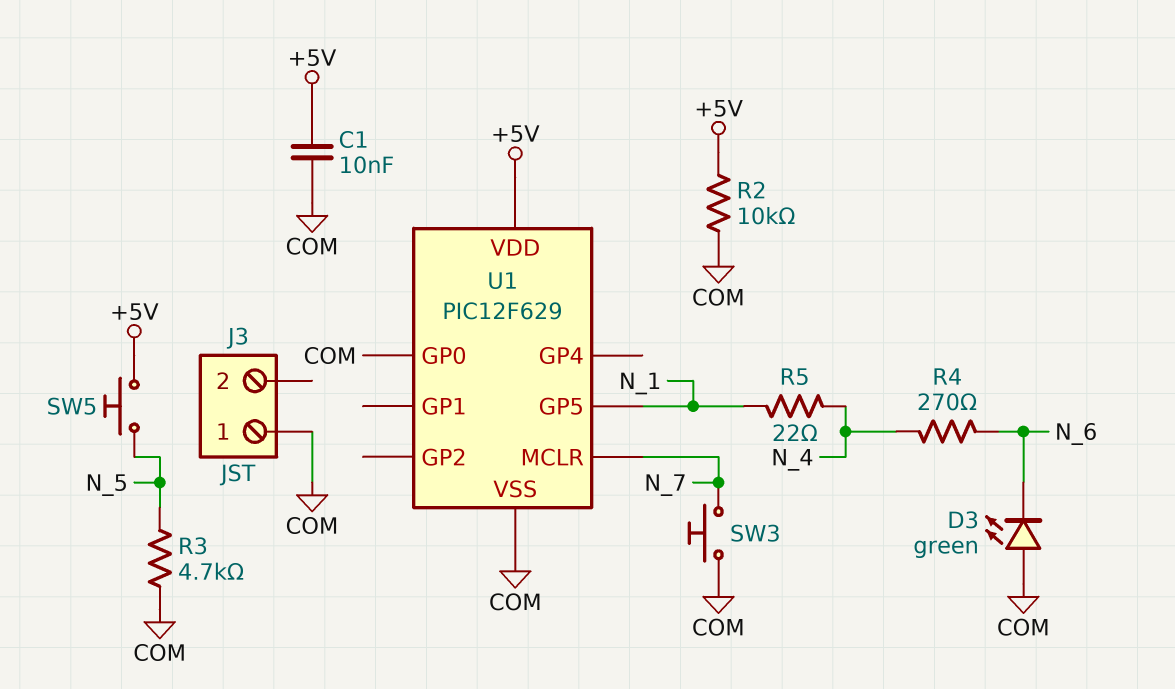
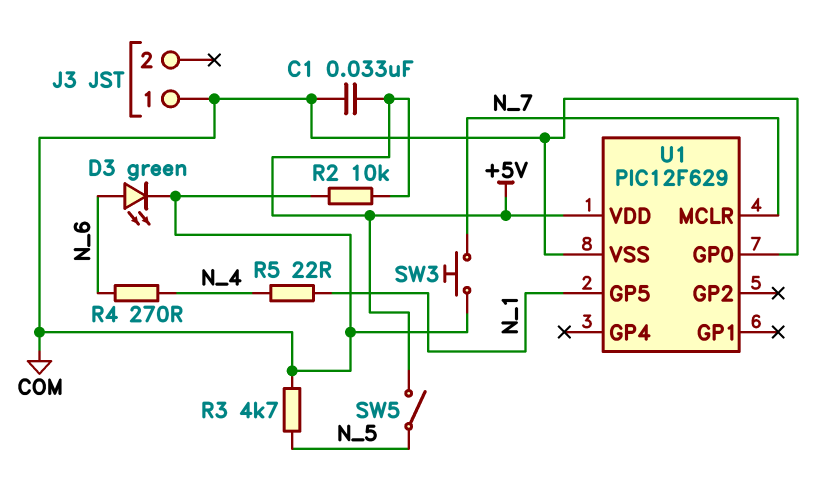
C1: 10nF (+5V, COM) -> 33nF (+5V, COM)
D3: LED green (A COM, K N_6) -> LED green (A N_6, K COM)
SW5: button (+5V, N_5) -> switch (+5V, N_5)

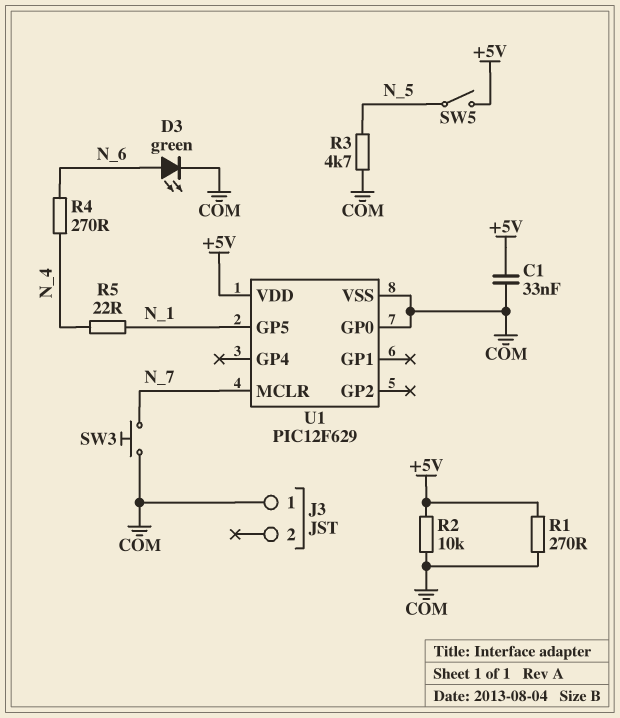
R1: none -> 270 (+5V, COM)

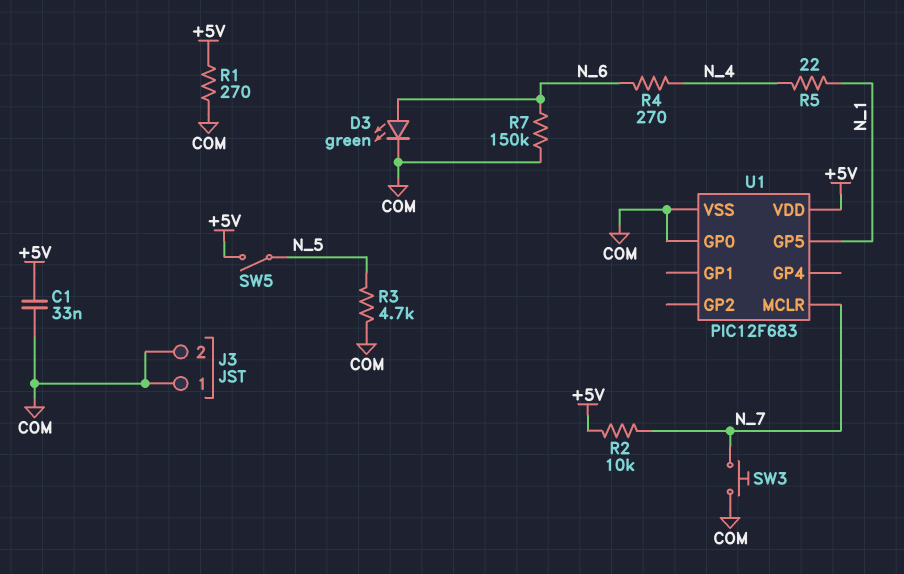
J3 pin 2: none -> COM
R2: 10k (+5V, COM) -> 10k (+5V, N_7)
R7: none -> 150k (COM, N_6)
U1: PIC12F629 -> PIC12F683

